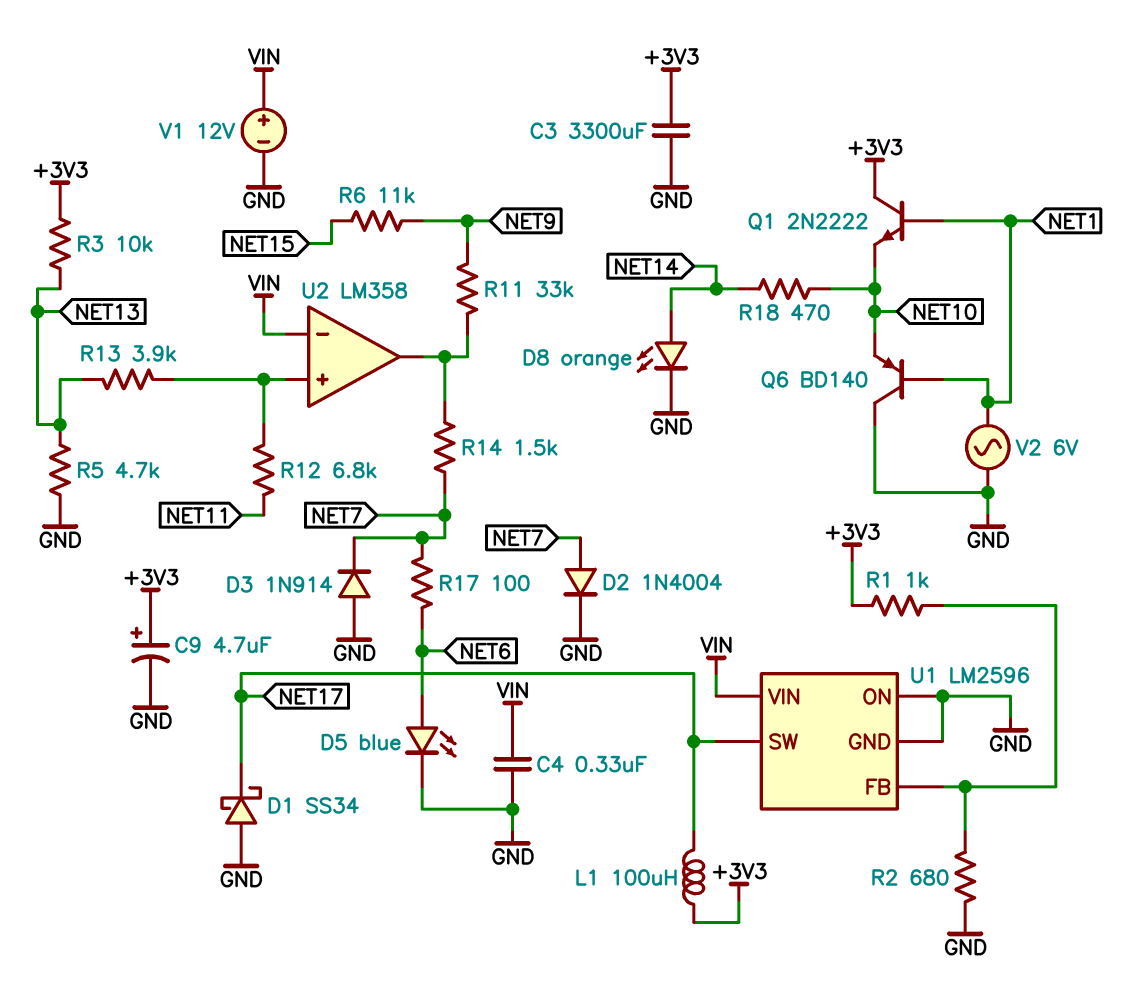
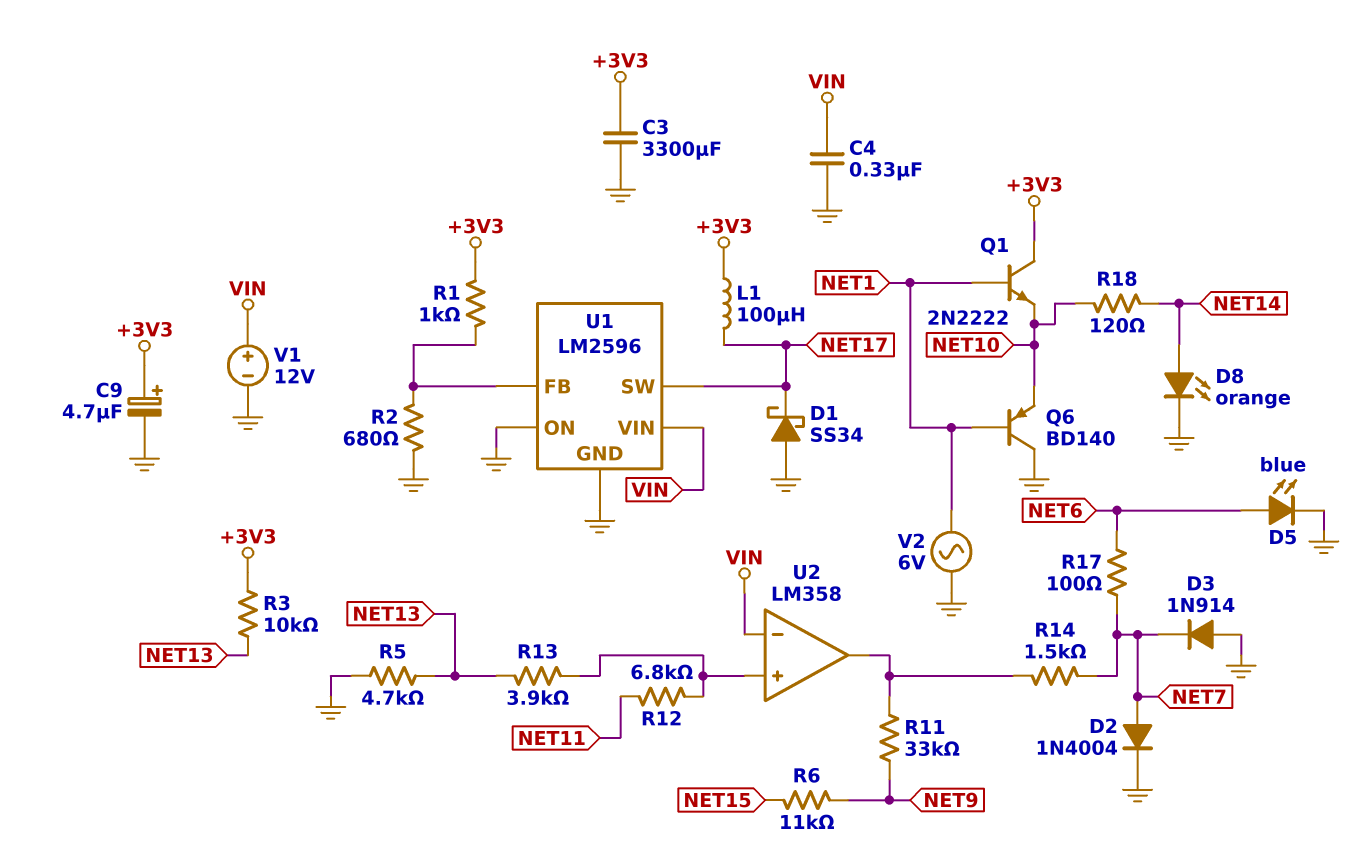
R18: 470 (NET10, NET14) -> 120 (NET10, NET14)

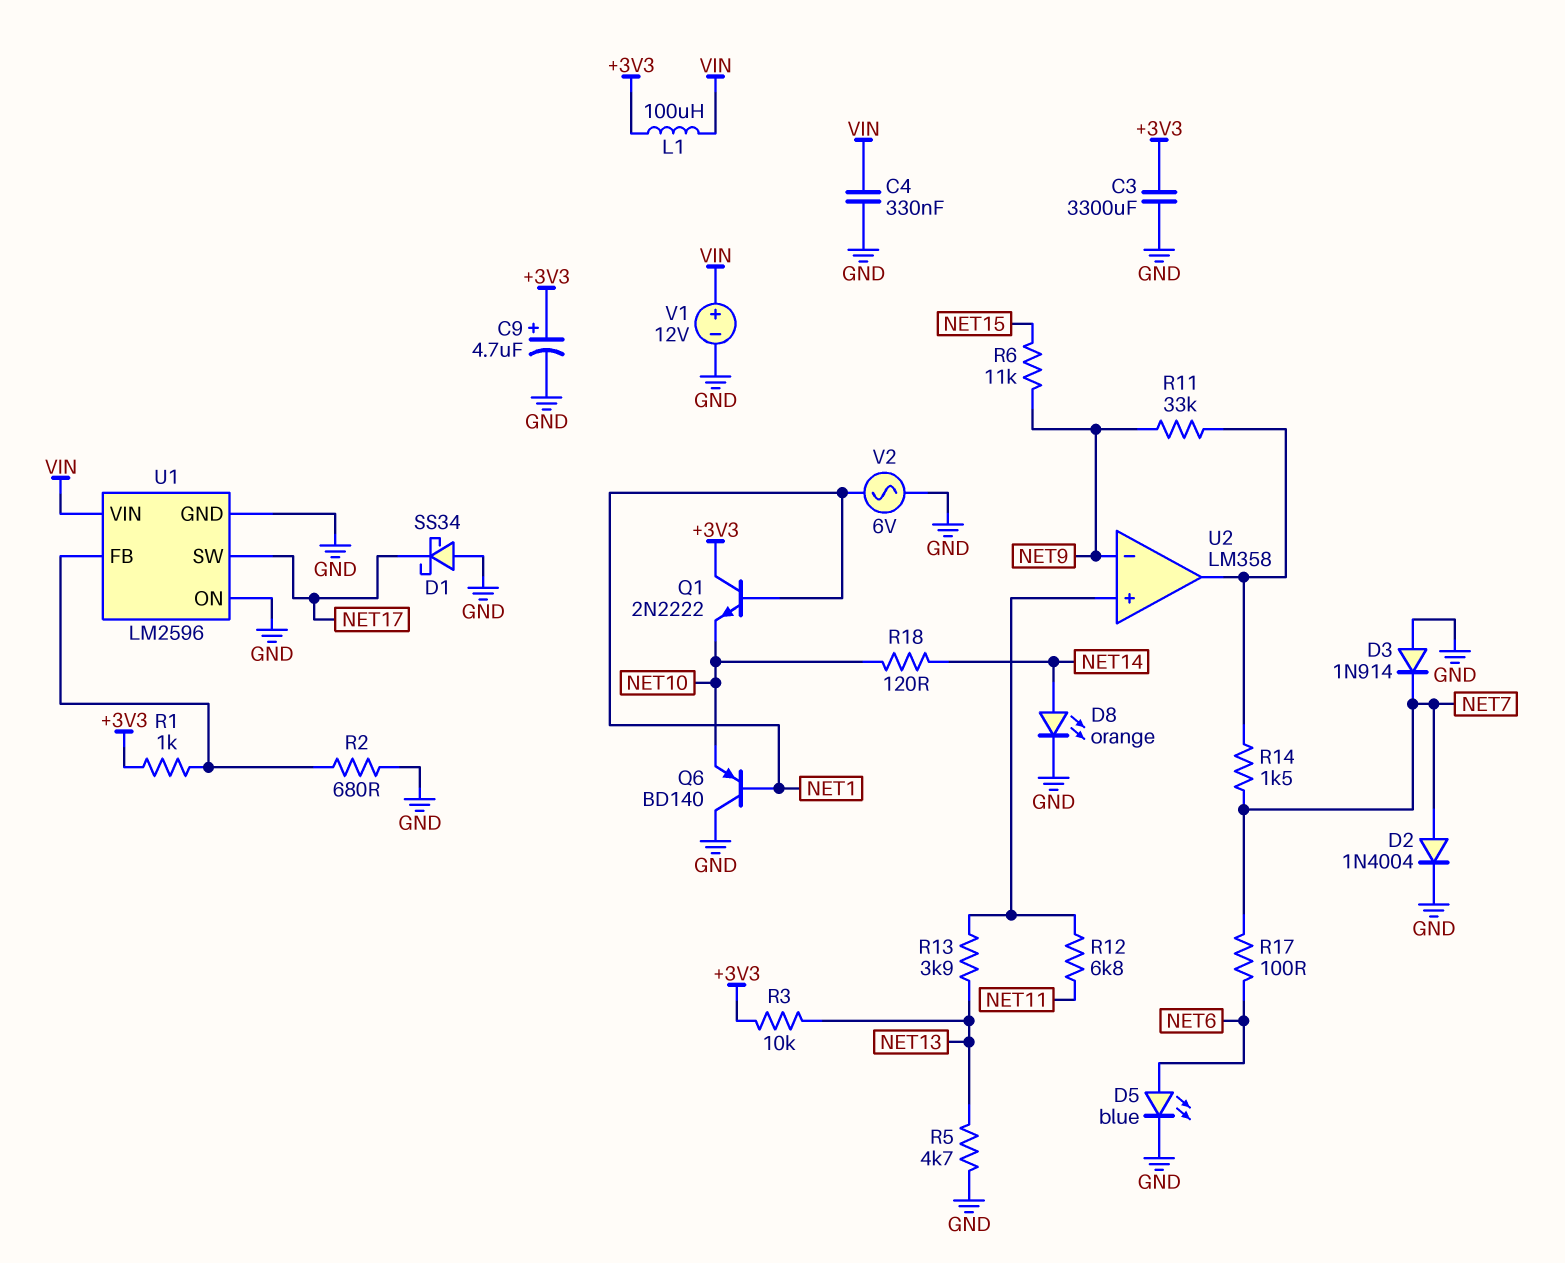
L1: 100uH (+3V3, NET17) -> 100uH (+3V3, VIN)
U2 pin in-: VIN -> NET9

